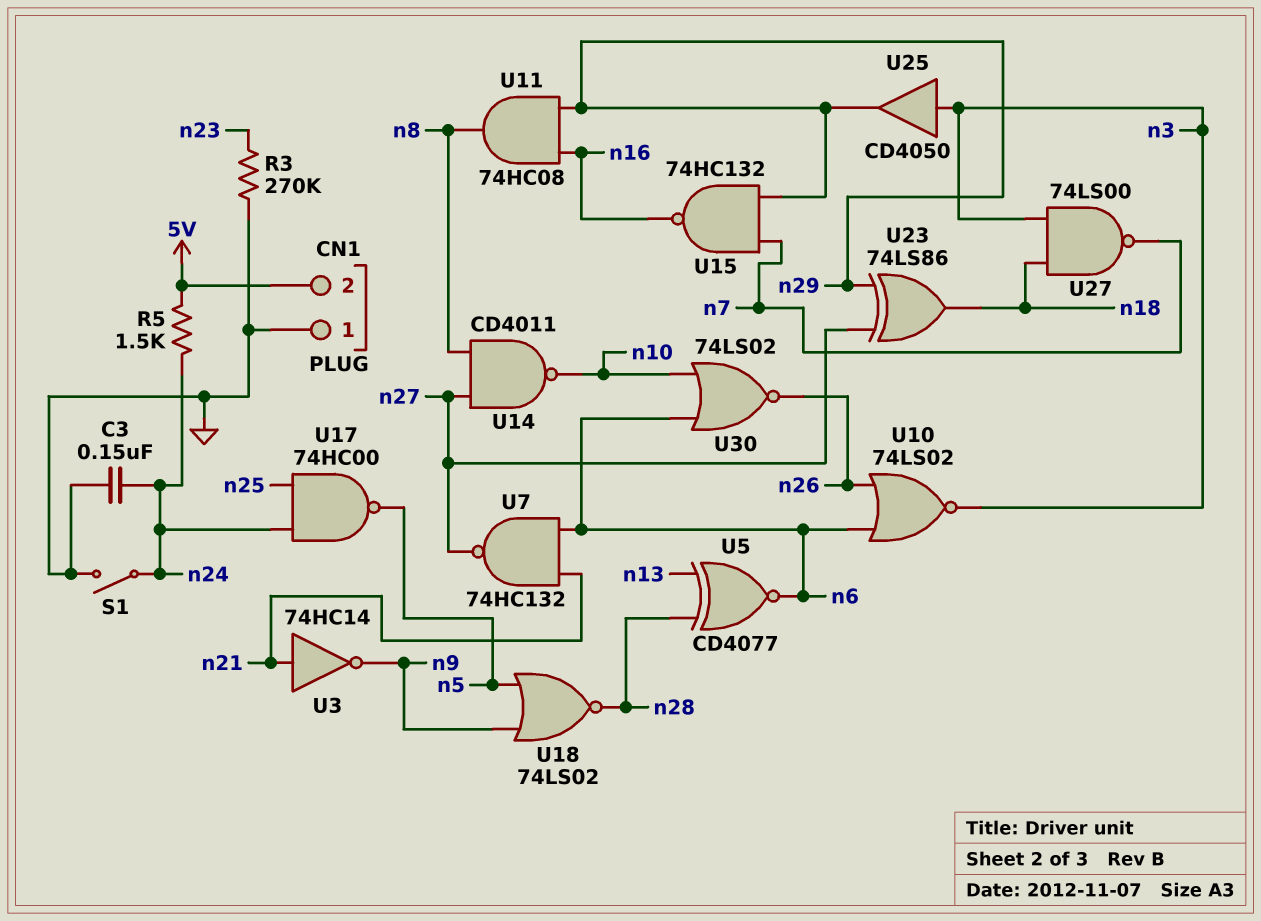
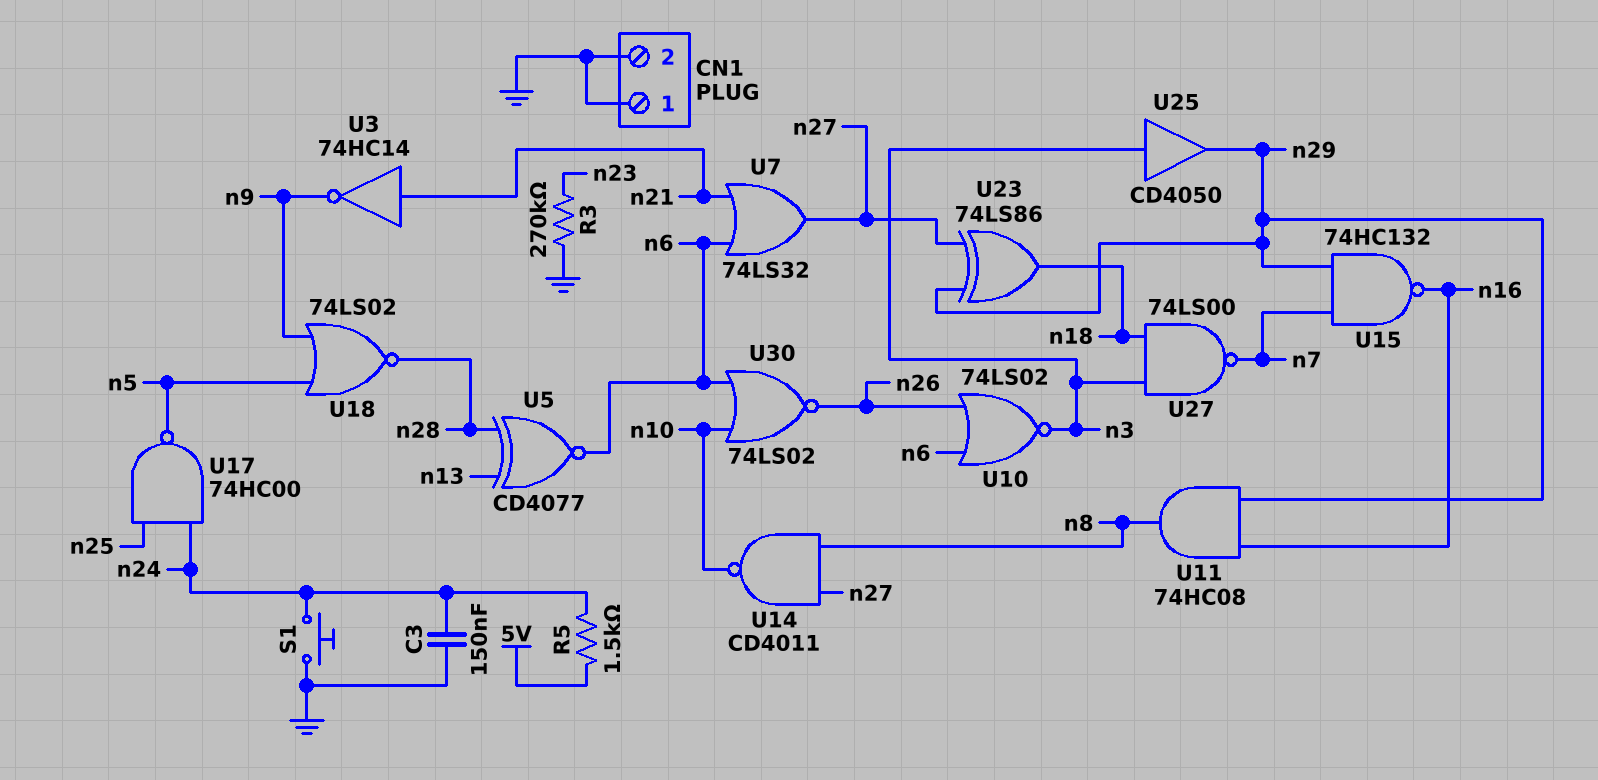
CN1 pin 2: 5V -> GND
S1: switch (GND, n24) -> button (GND, n24)
U7: NAND 74HC132 (in n6, in n21, out n27) -> OR 74LS32 (in n6, in n21, out n27)

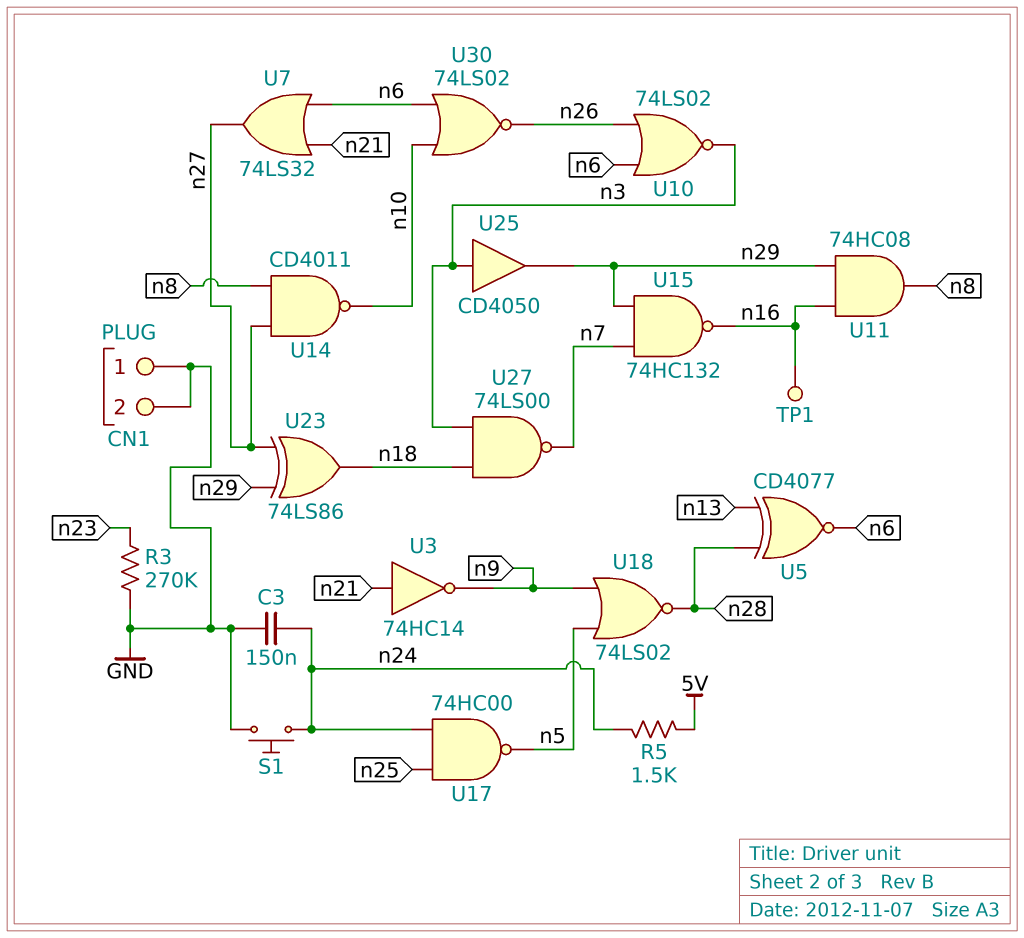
TP1: none -> test point (n16)

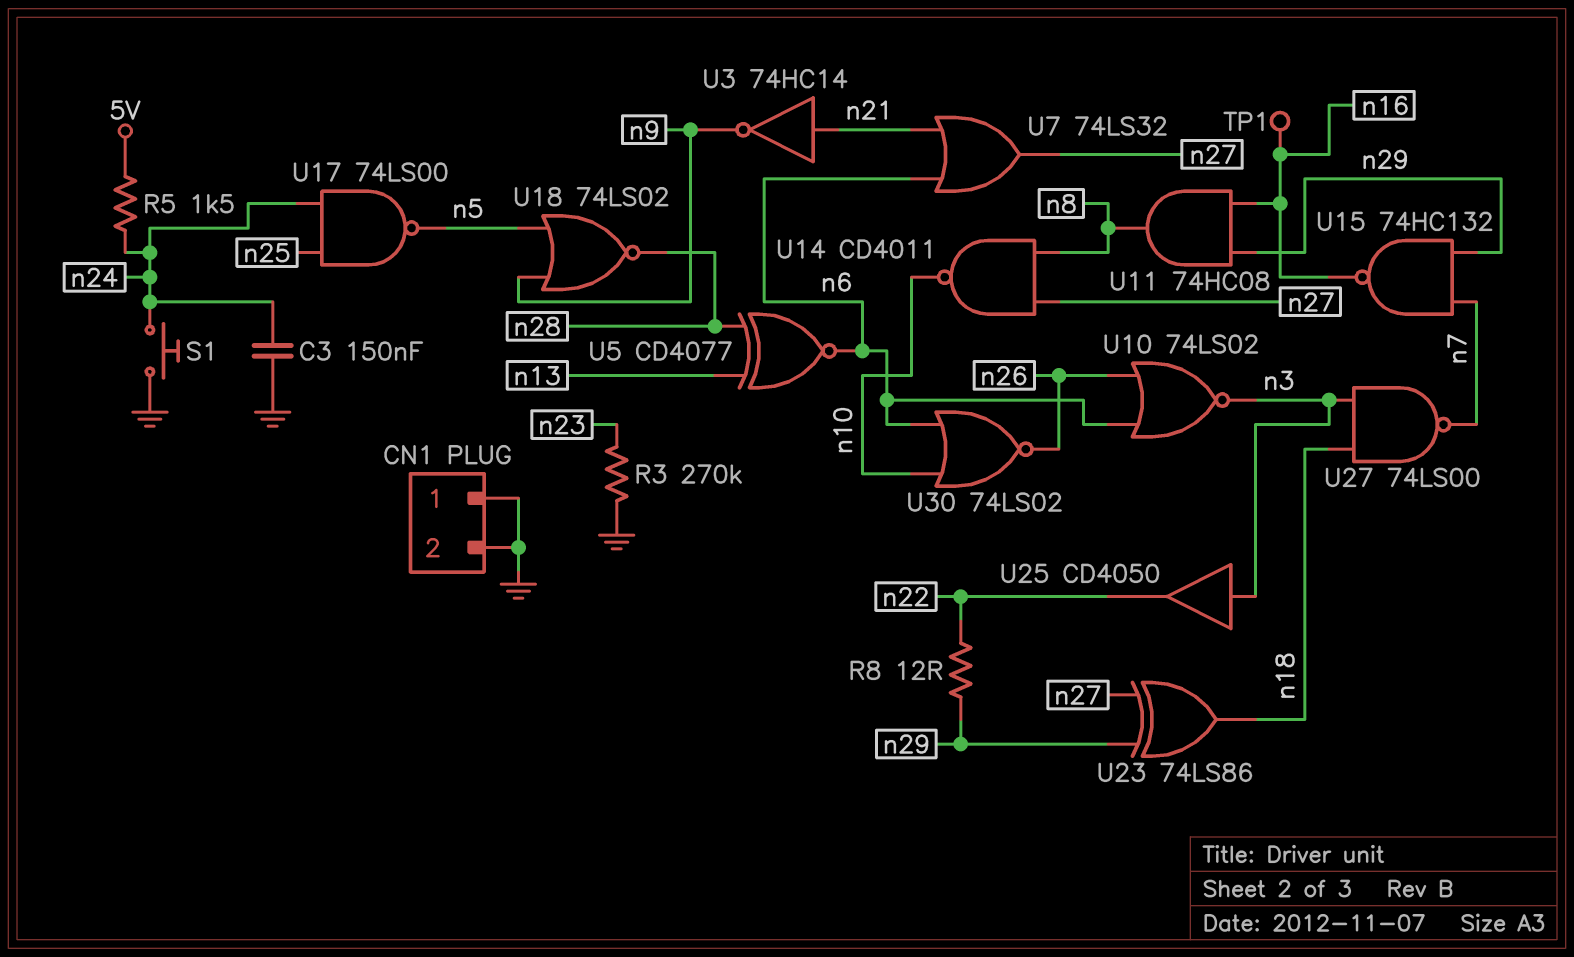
R8: none -> 12 (n22, n29)
U17: NAND 74HC00 (in n24, in n25, out n5) -> NAND 74LS00 (in n24, in n25, out n5)
U25: buffer CD4050 (in n3, out n29) -> buffer CD4050 (in n3, out n22)

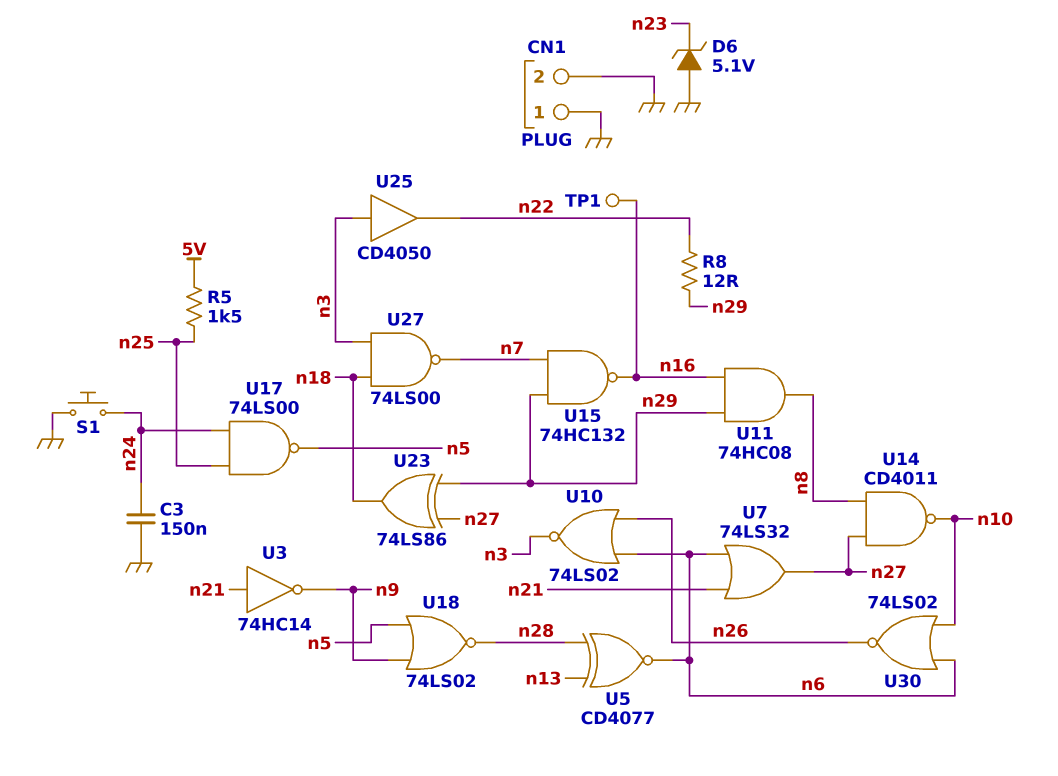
D6: none -> zener 5.1V (A GND, K n23)
R3: 270k (GND, n23) -> none
R5: 1.5k (5V, n24) -> 1.5k (5V, n25)

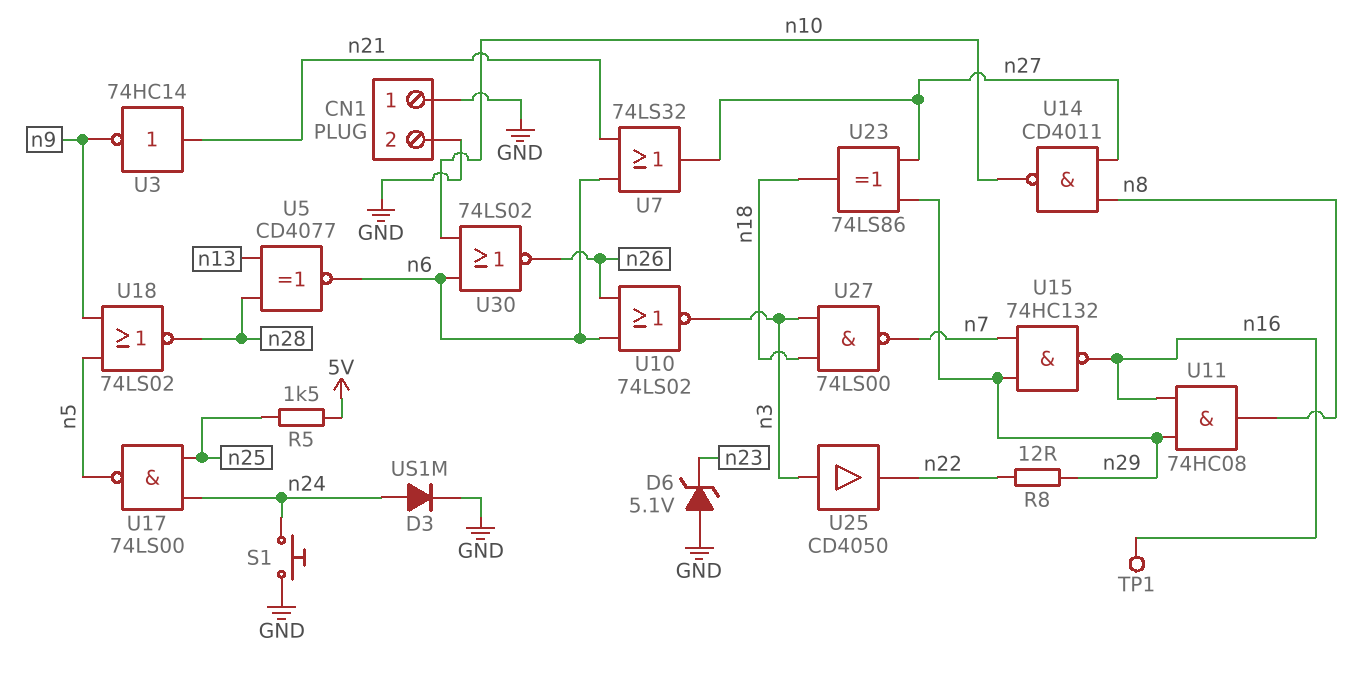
C3: 150nF (GND, n24) -> none
D3: none -> diode US1M (A n24, K GND)

